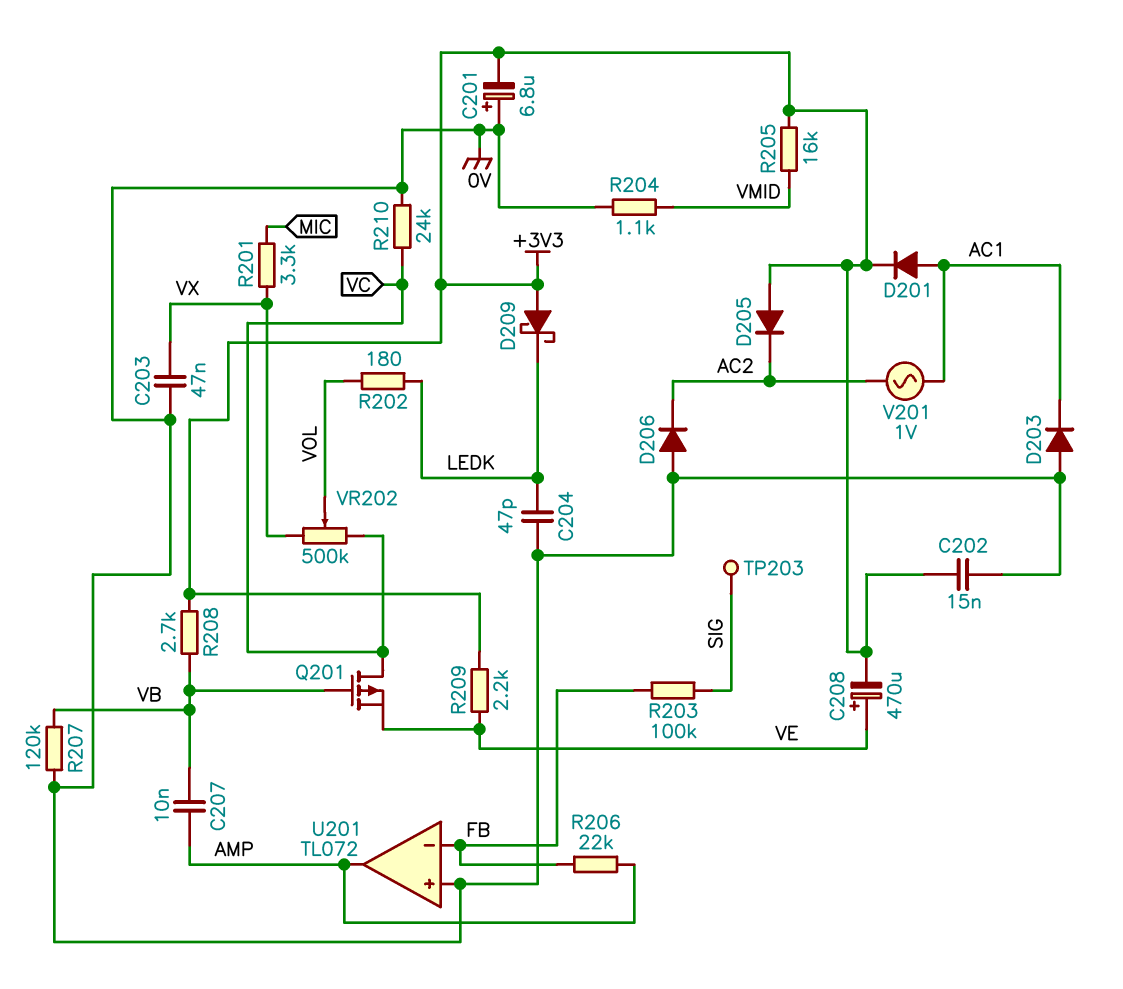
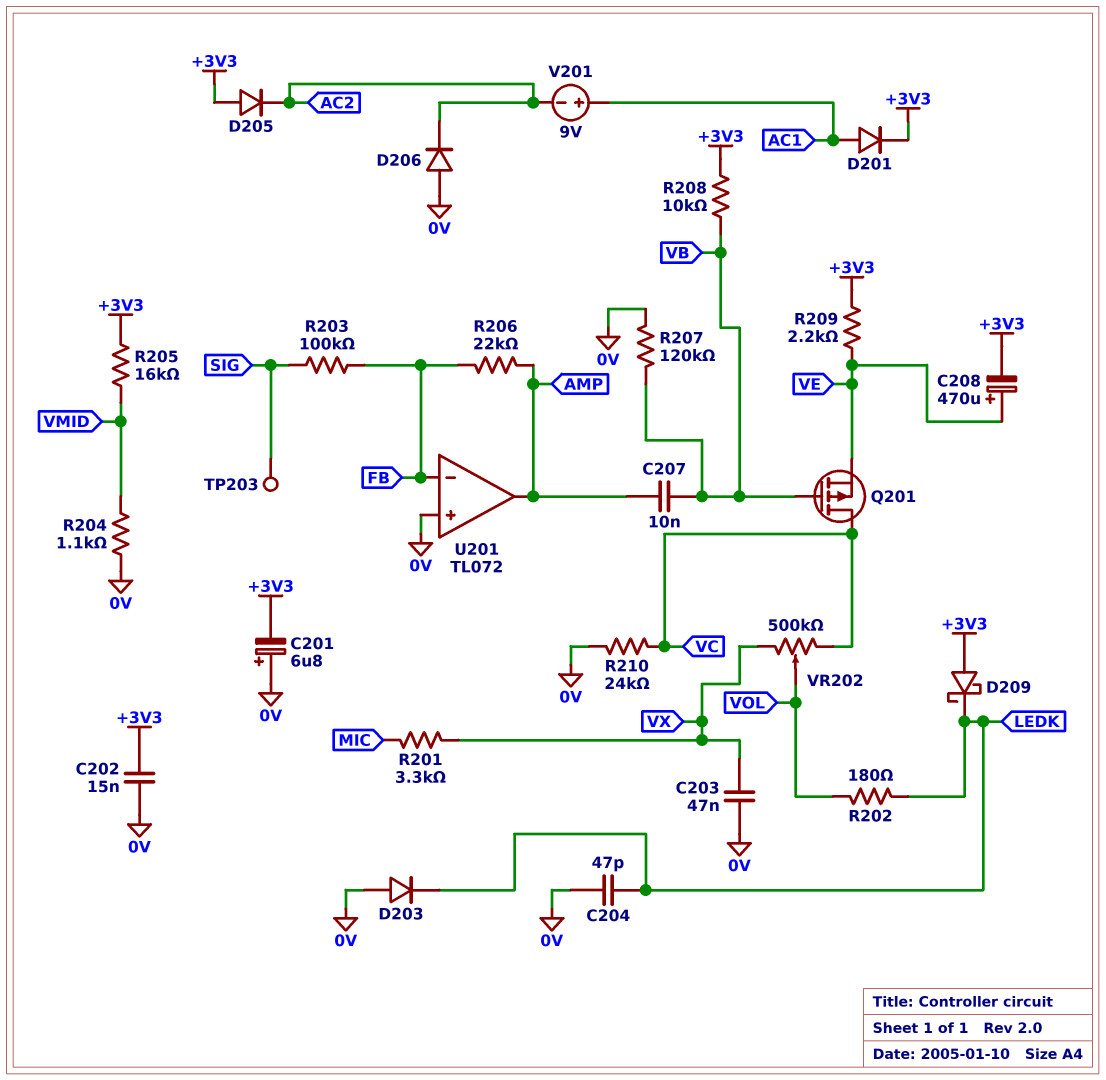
D203: diode (A 0V, K AC1) -> diode (A 0V, K LEDK)
R208: 2.7k (+3V3, VB) -> 10k (+3V3, VB)
V201: AC 1V (AC1, AC2) -> 9V (plus AC1, minus AC2)

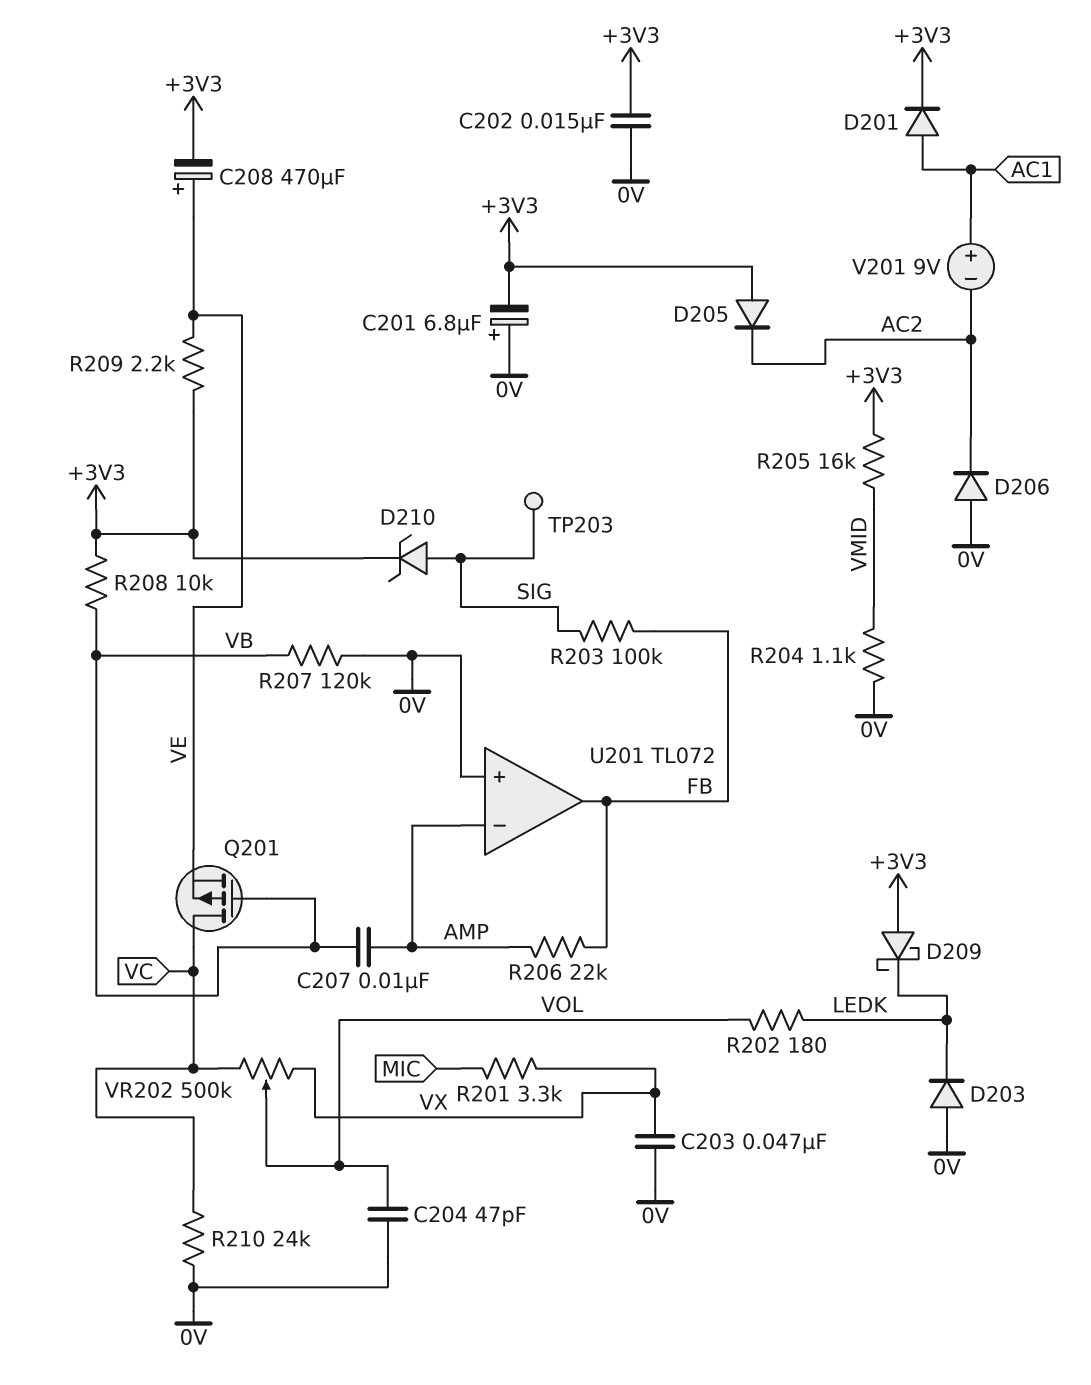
C204: 47pF (0V, LEDK) -> 47pF (0V, VOL)
D210: none -> zener (A SIG, K +3V3)
U201 pin in-: FB -> AMP
U201 pin out: AMP -> FB

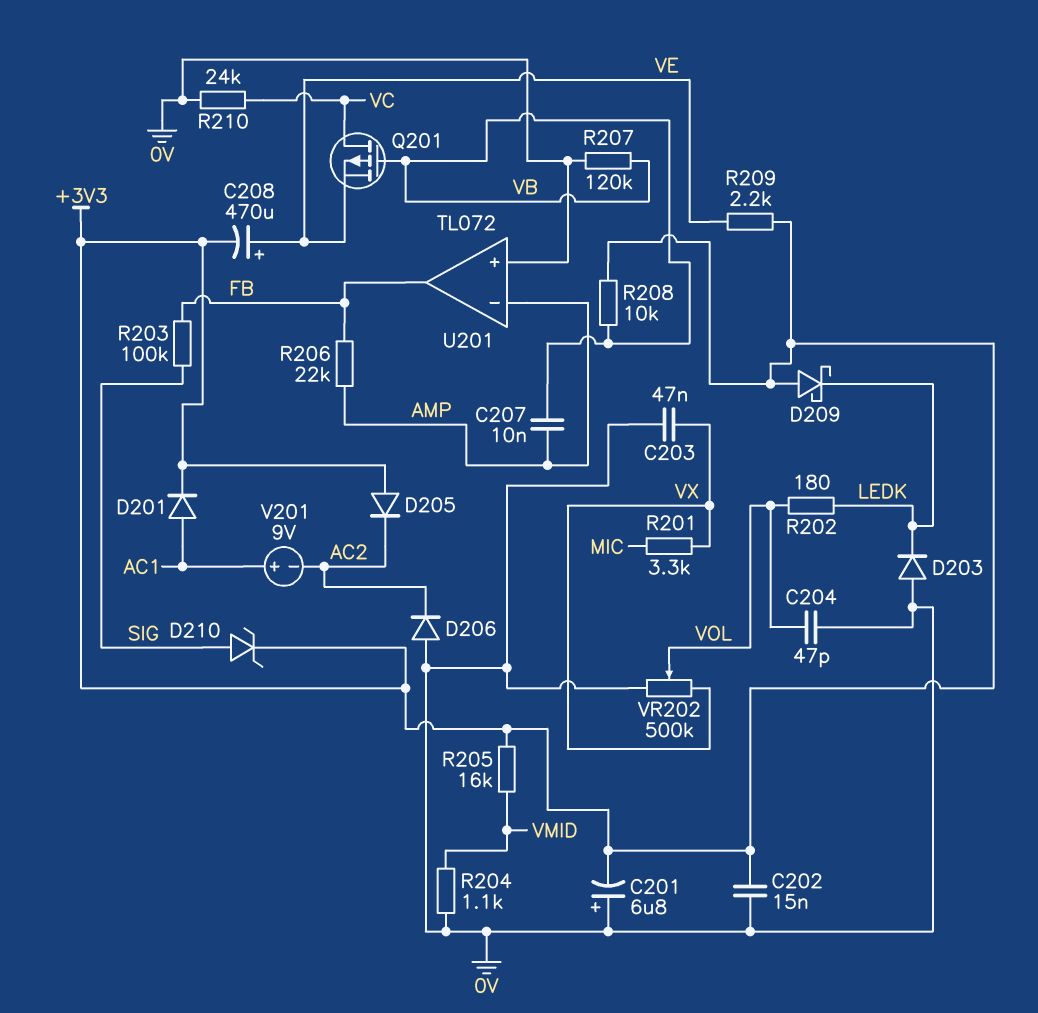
TP203: test point (SIG) -> none
VR202: 500k (VC, VX, wiper VOL) -> 500k (0V, VX, wiper VOL)

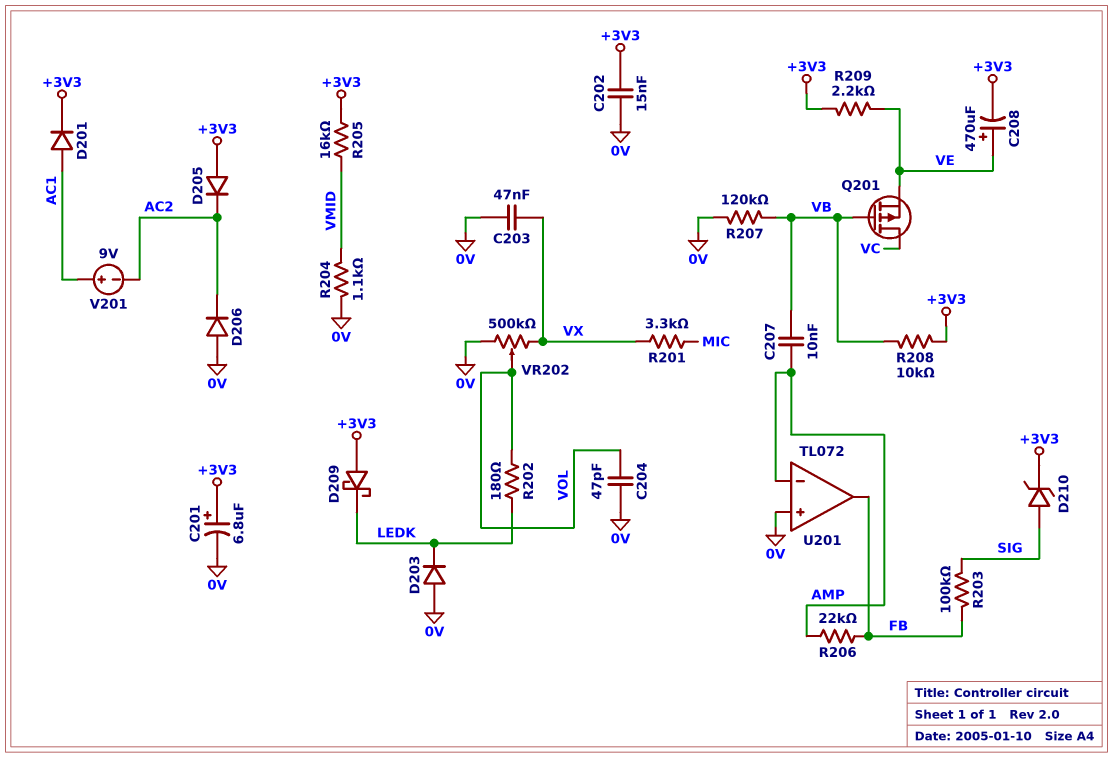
C201: 6.8uF (plus 0V, minus +3V3) -> 6.8uF (plus +3V3, minus 0V)
R210: 24k (0V, VC) -> none

